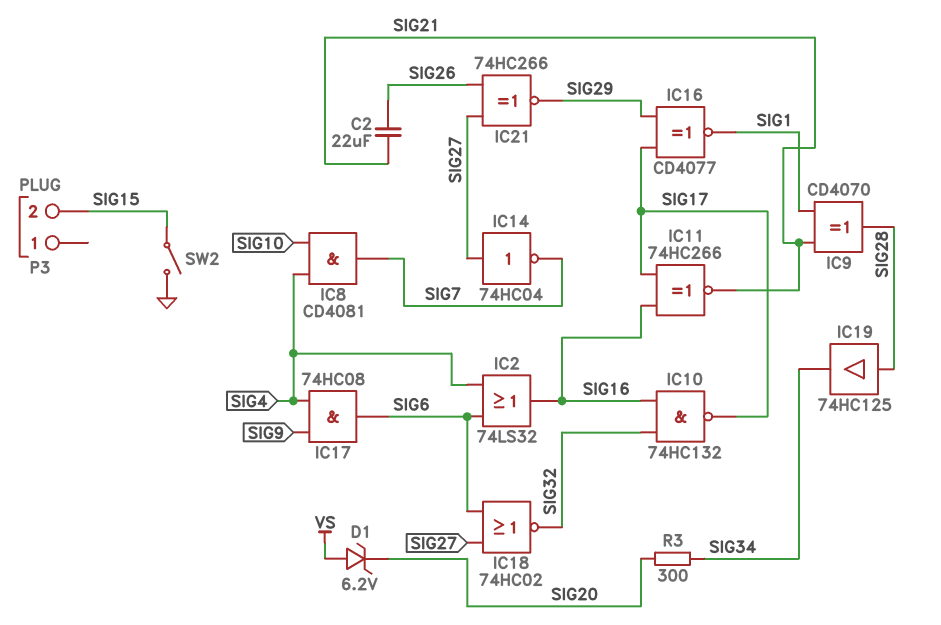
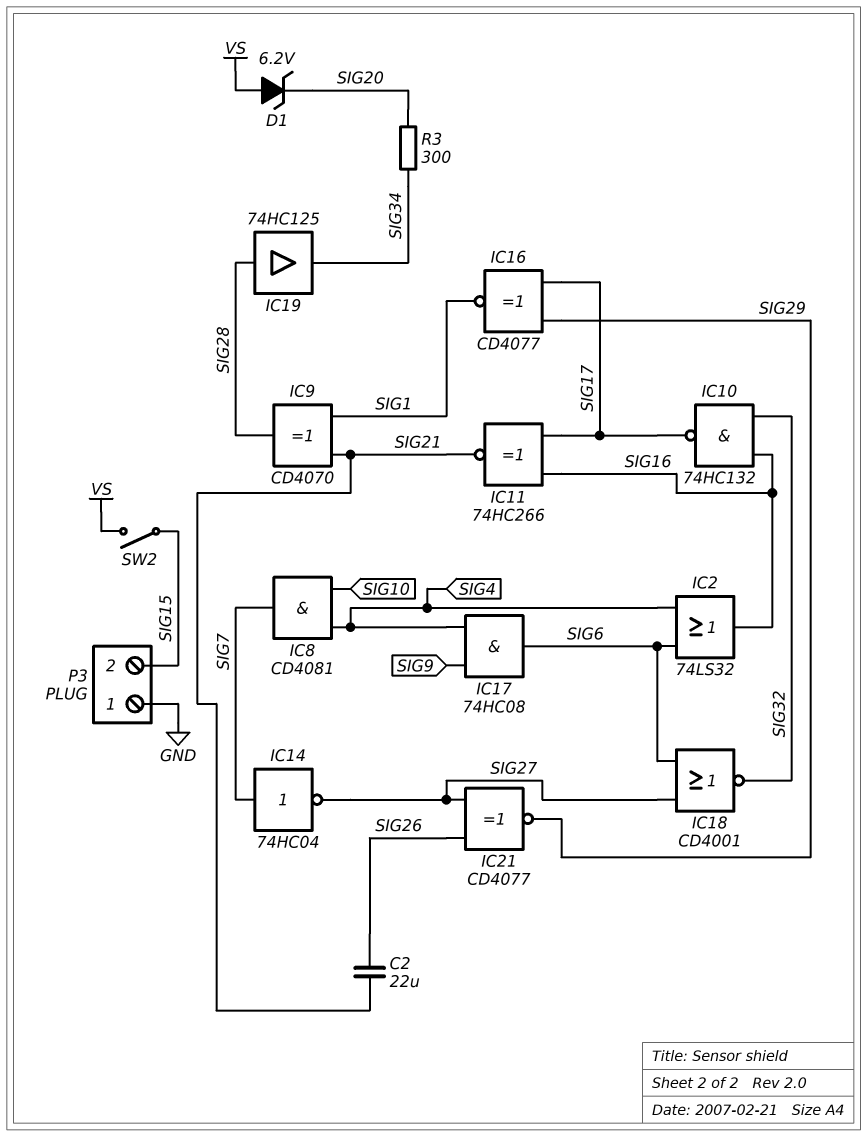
IC14: NOT 74HC04 (in SIG27, out SIG7) -> NOT 74HC04 (in SIG7, out SIG27)
IC18: NOR 74HC02 (in SIG6, in SIG27, out SIG32) -> NOR CD4001 (in SIG6, in SIG27, out SIG32)
IC21: XNOR 74HC266 (in SIG26, in SIG27, out SIG29) -> XNOR CD4077 (in SIG26, in SIG27, out SIG29)
P3 pin 1: none -> GND
SW2: switch (GND, SIG15) -> switch (SIG15, VS)

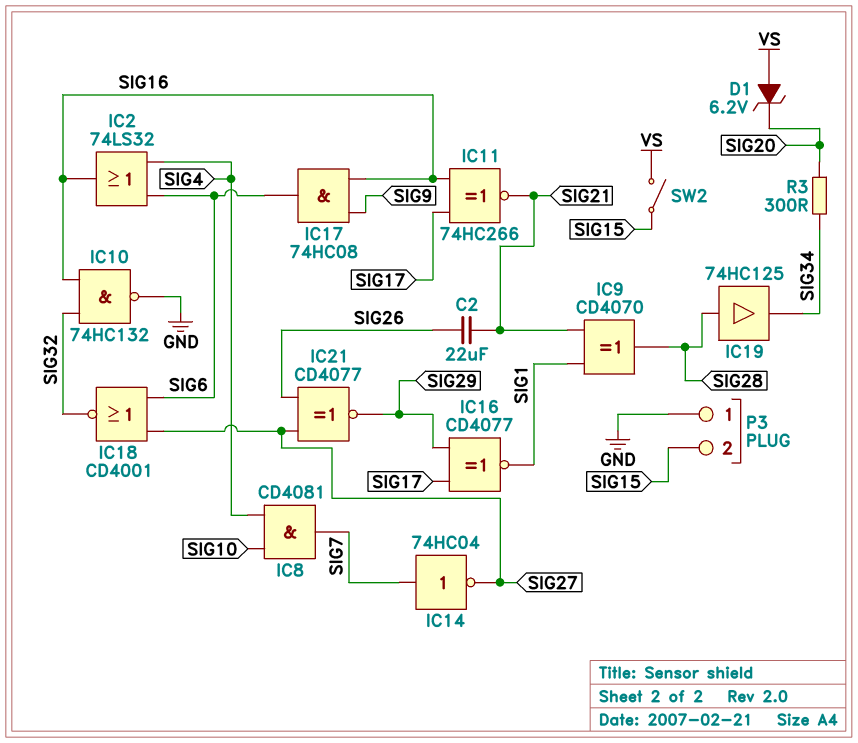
IC10: NAND 74HC132 (in SIG16, in SIG32, out SIG17) -> NAND 74HC132 (in SIG16, in SIG32, out GND)
IC17: AND 74HC08 (in SIG4, in SIG9, out SIG6) -> AND 74HC08 (in SIG9, in SIG16, out SIG6)

